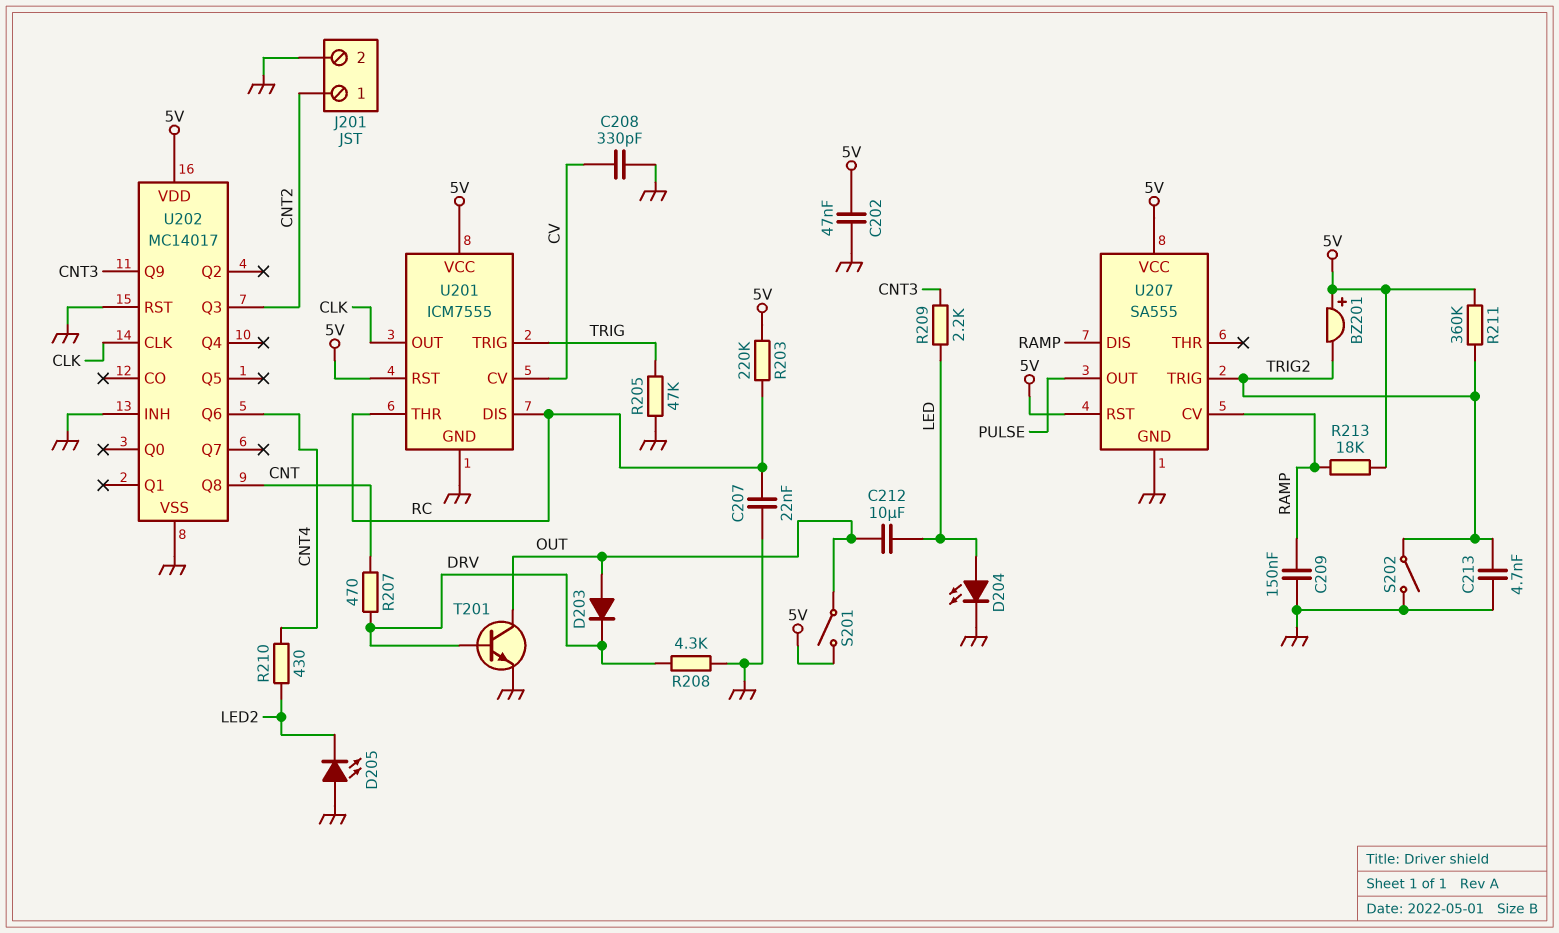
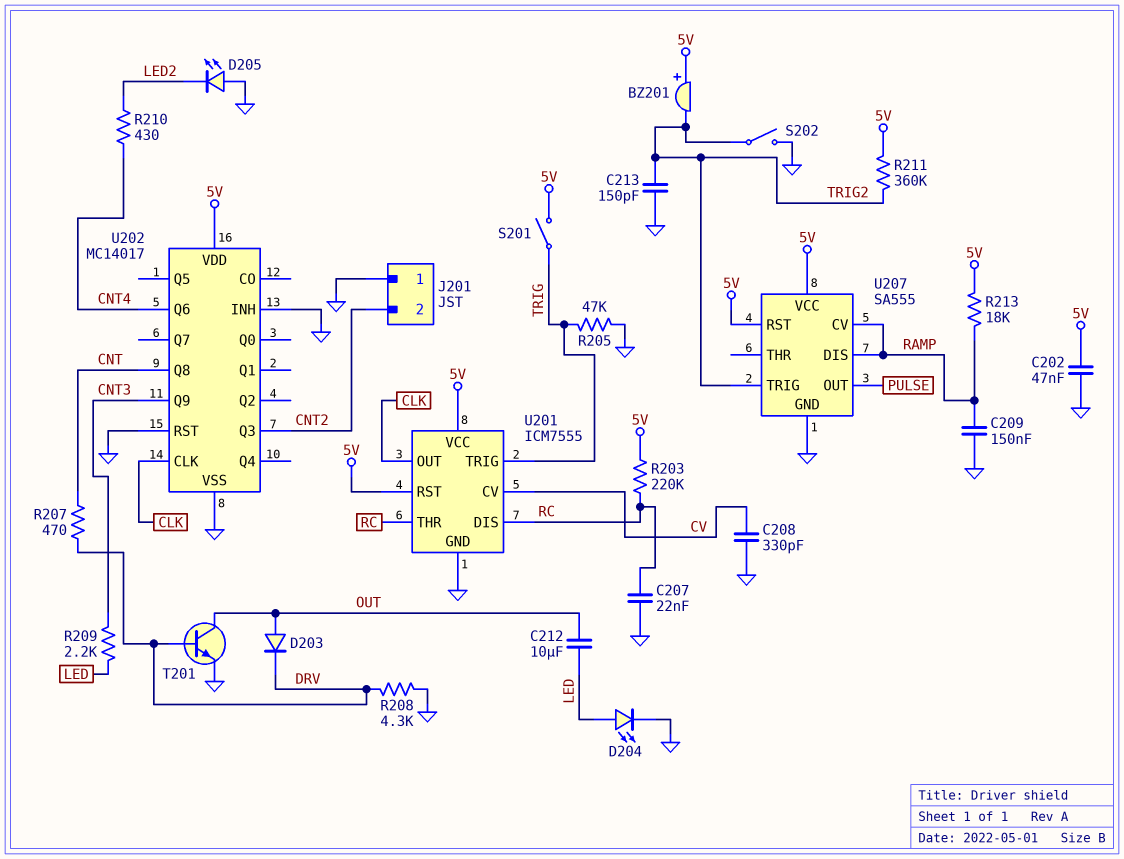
C213: 4.7nF (GND, TRIG2) -> 150pF (GND, TRIG2)
J201 pin 1: CNT2 -> GND
J201 pin 2: GND -> CNT2
S201: switch (5V, OUT) -> switch (5V, TRIG)

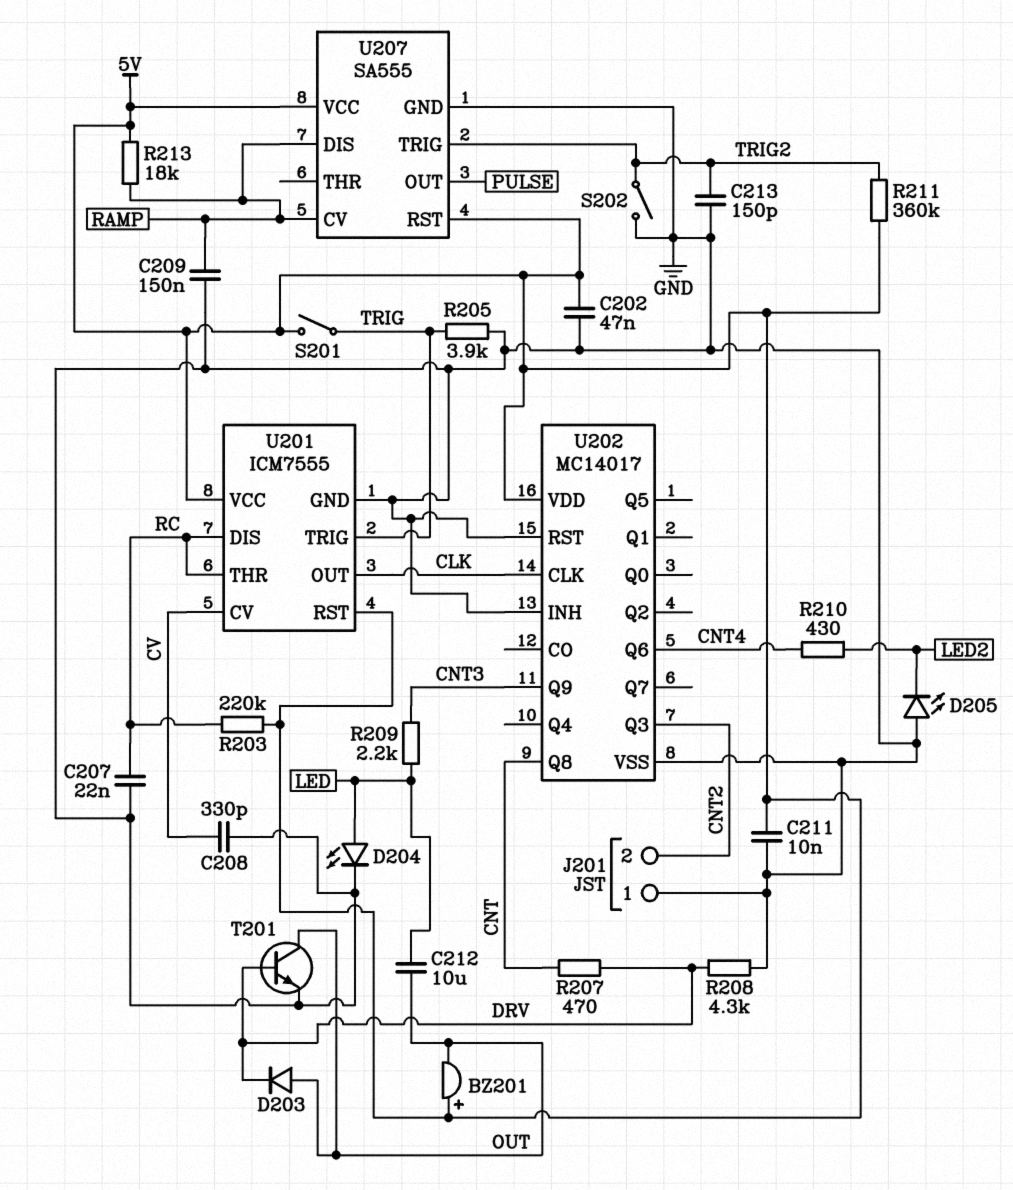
BZ201: buzzer (plus 5V, minus TRIG2) -> buzzer (plus 5V, minus OUT)
C211: none -> 10nF (5V, GND)
R205: 47k (GND, TRIG) -> 3.9k (GND, TRIG)

